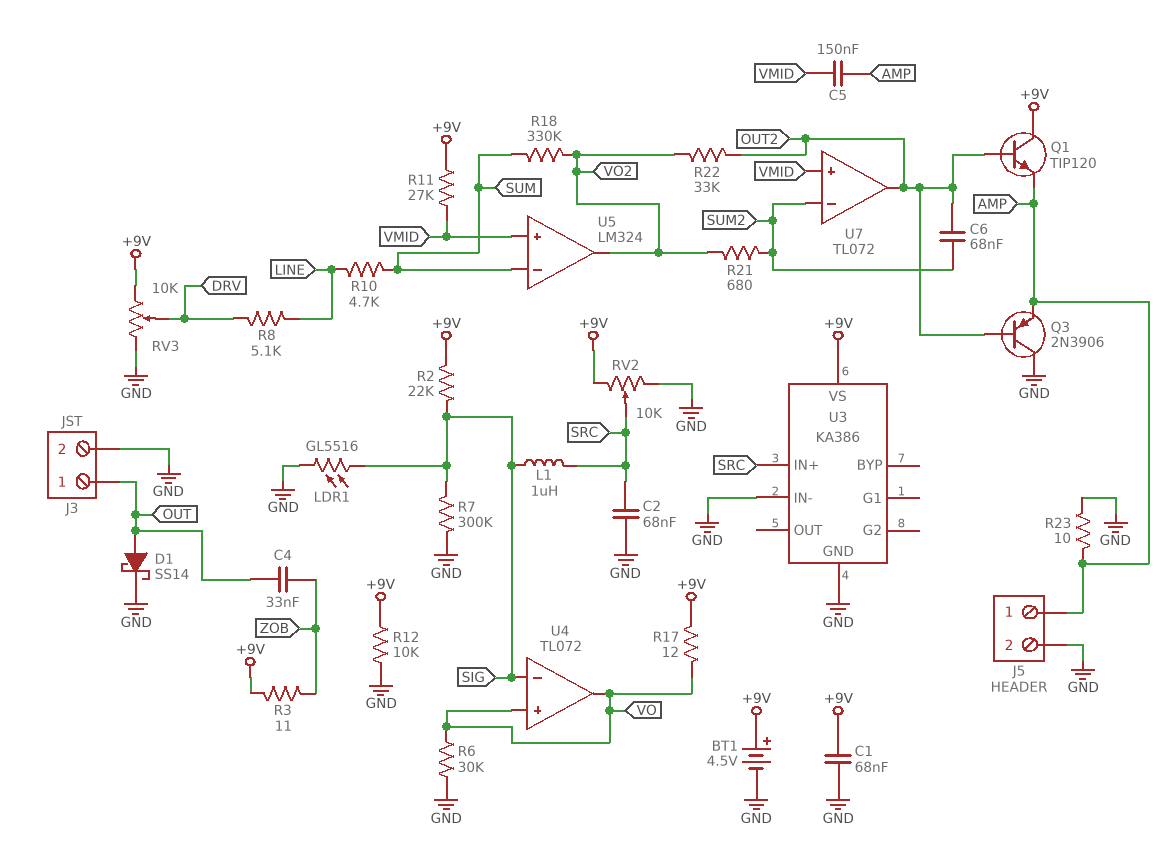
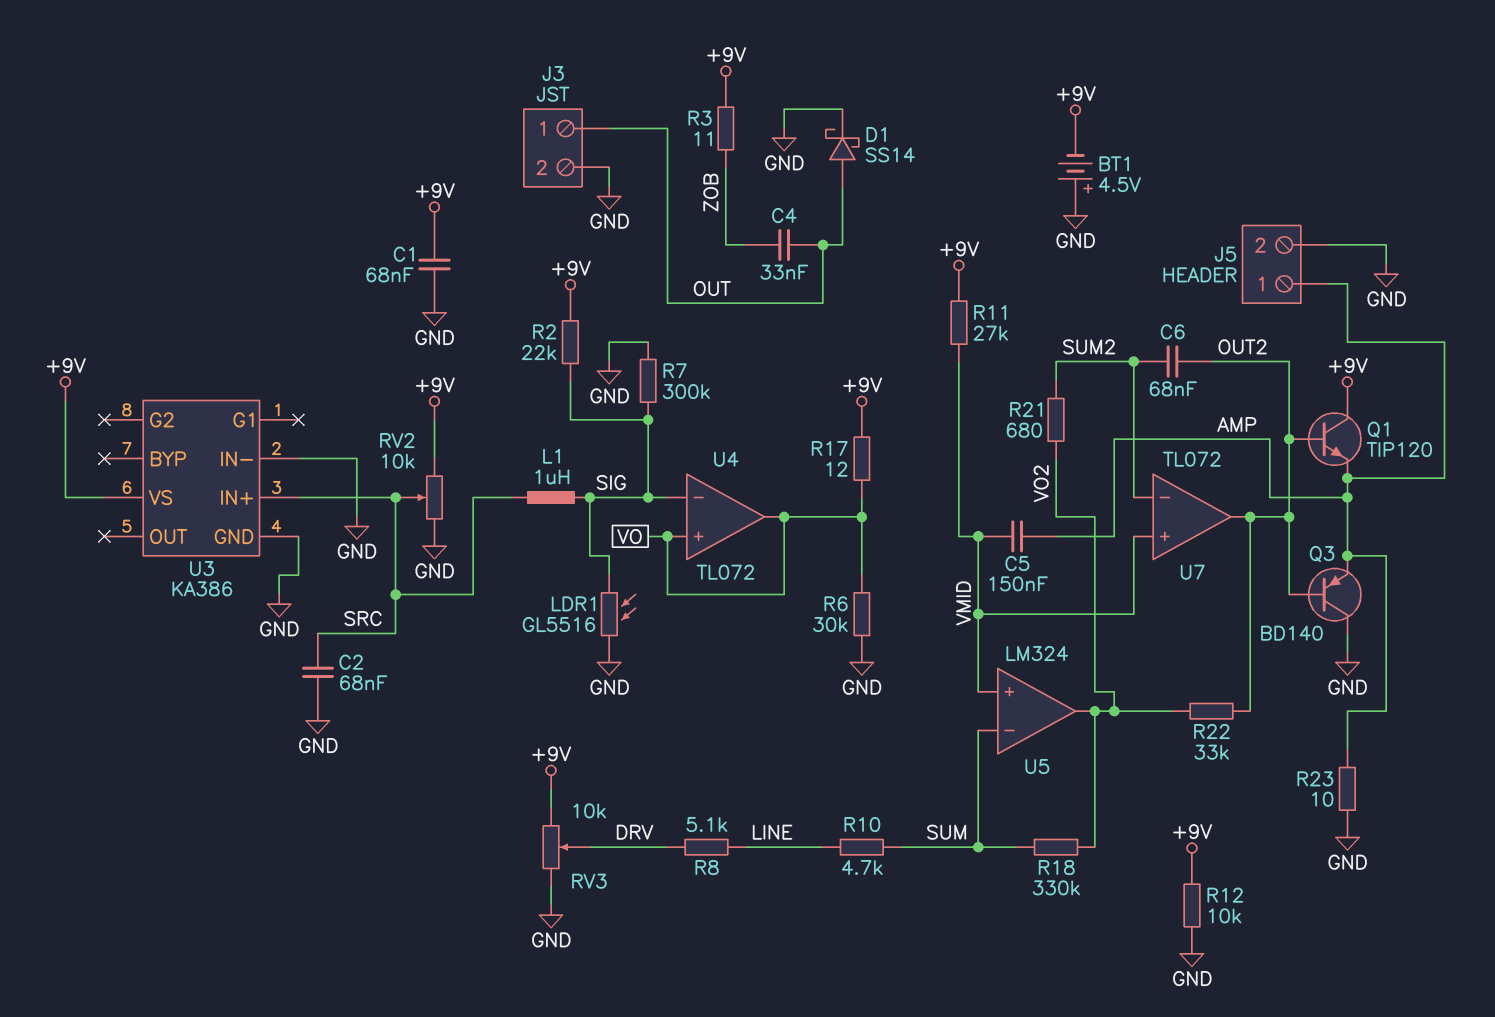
BT1: 4.5V (plus +9V, minus GND) -> 4.5V (plus GND, minus +9V)
Q3: PNP 2N3906 (B OUT2, C GND, E AMP) -> PNP BD140 (B OUT2, C GND, E AMP)

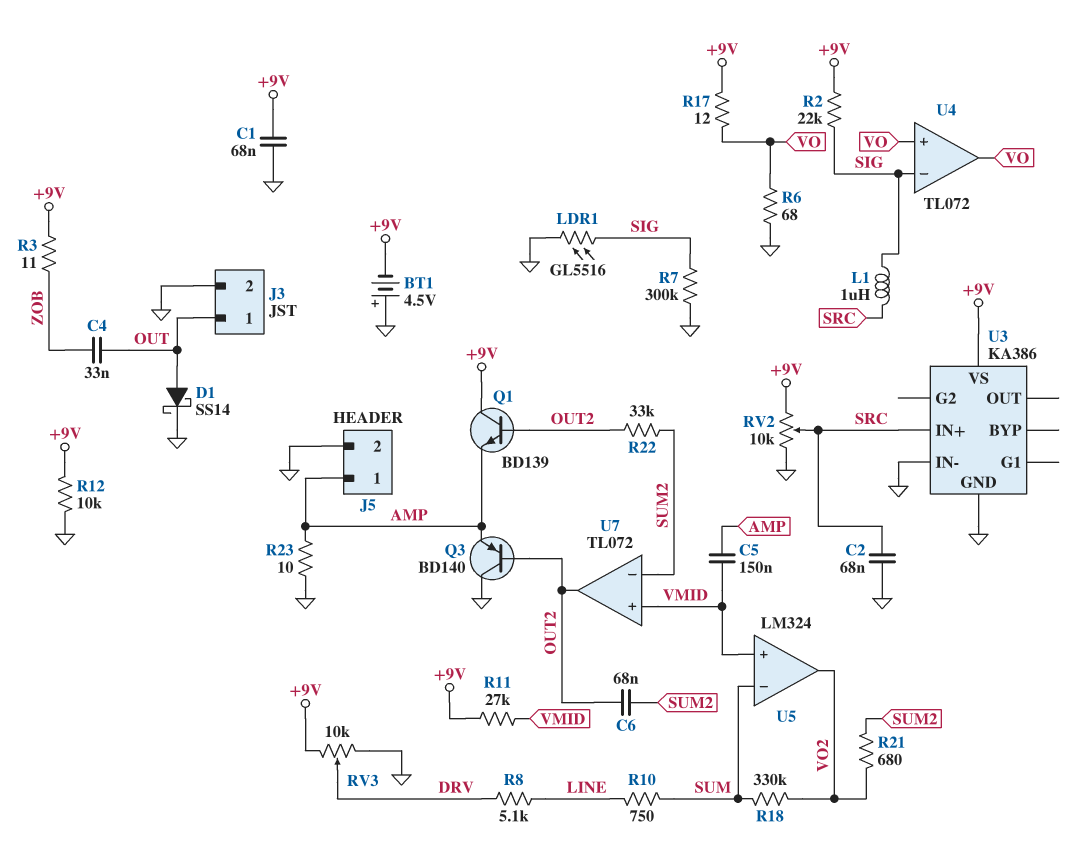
Q1: NPN TIP120 (B OUT2, C +9V, E AMP) -> NPN BD139 (B OUT2, C +9V, E AMP)
R6: 30k (GND, VO) -> 68 (GND, VO)
R10: 4.7k (LINE, SUM) -> 750 (LINE, SUM)
R22: 33k (OUT2, VO2) -> 33k (OUT2, SUM2)

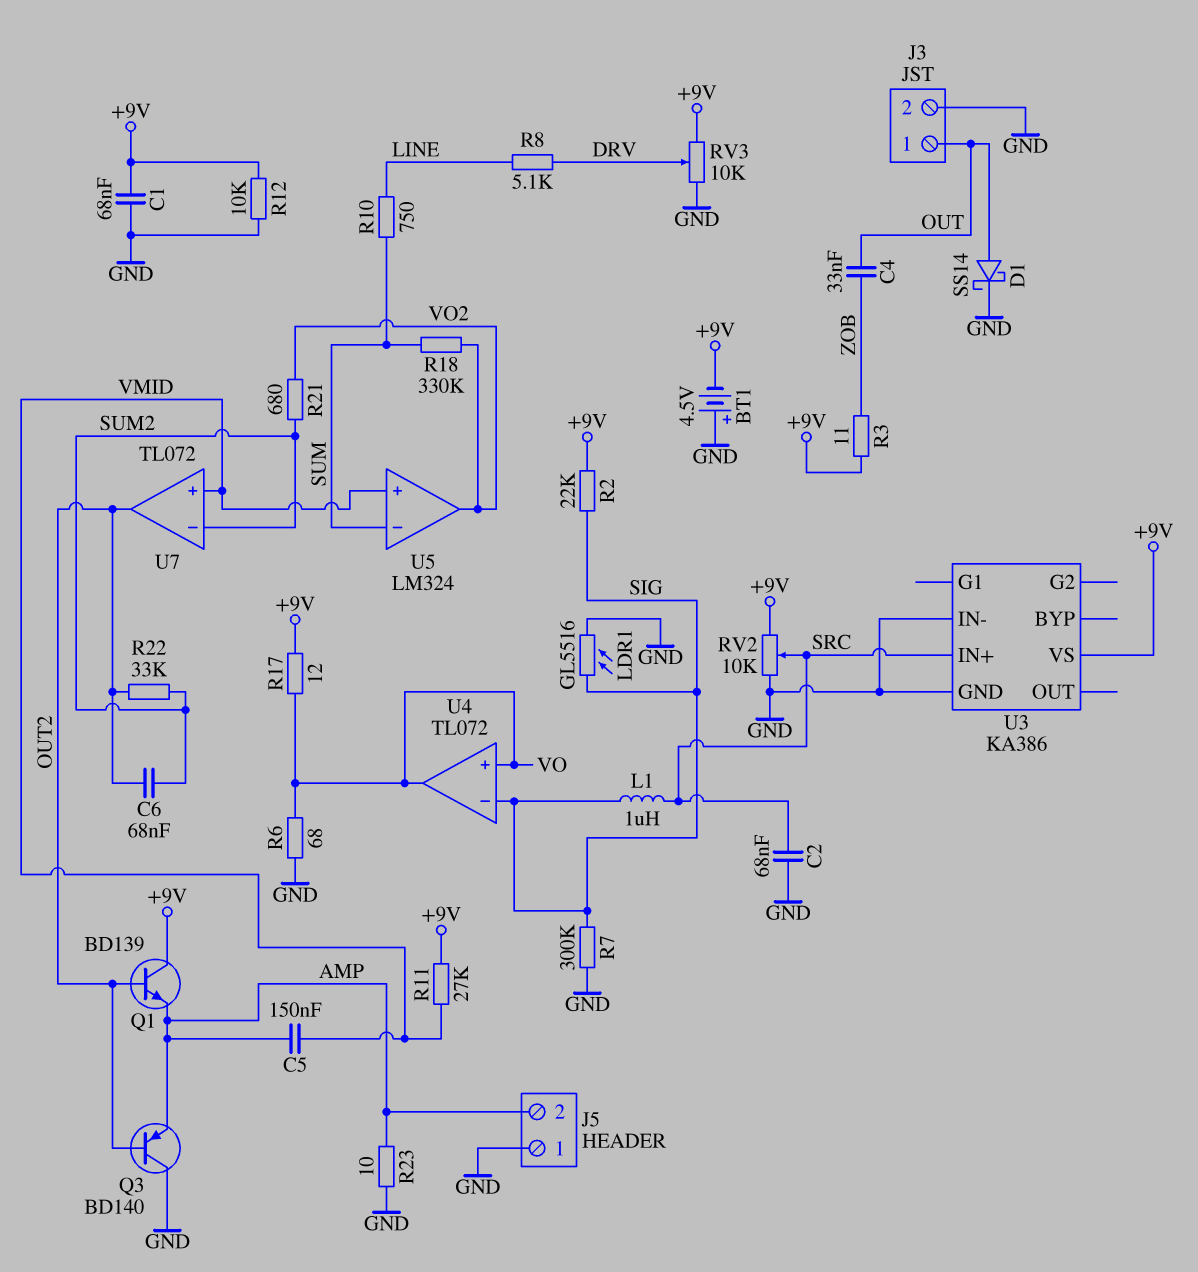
J5 pin 1: AMP -> GND
J5 pin 2: GND -> AMP

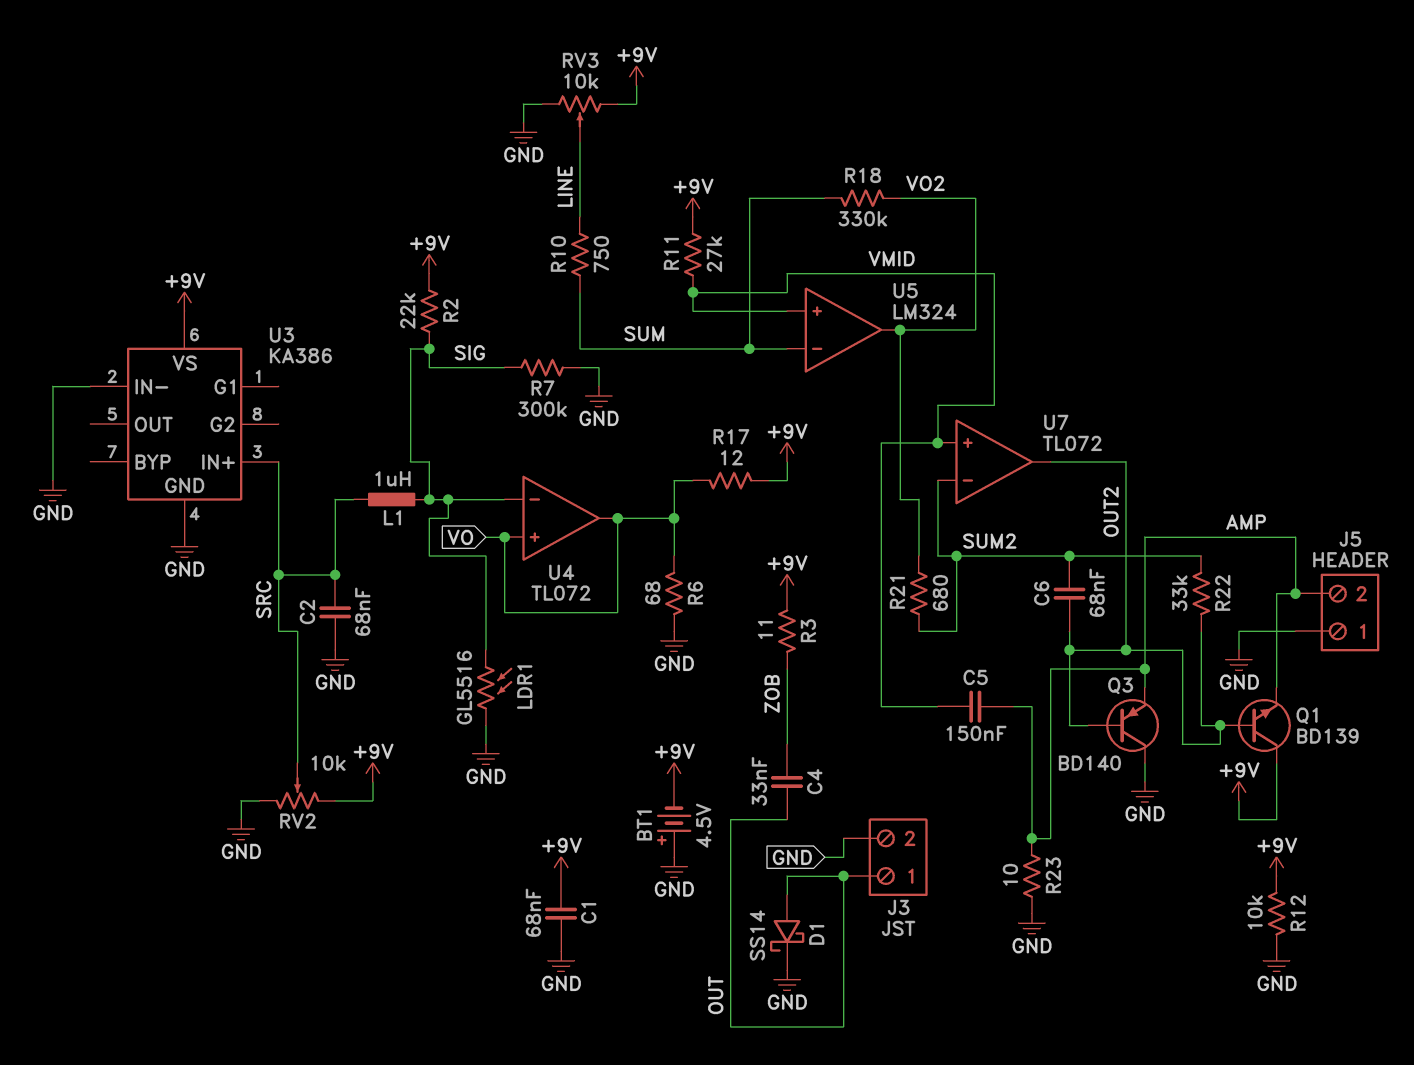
R8: 5.1k (DRV, LINE) -> none
RV3: 10k (+9V, GND, wiper DRV) -> 10k (+9V, GND, wiper LINE)

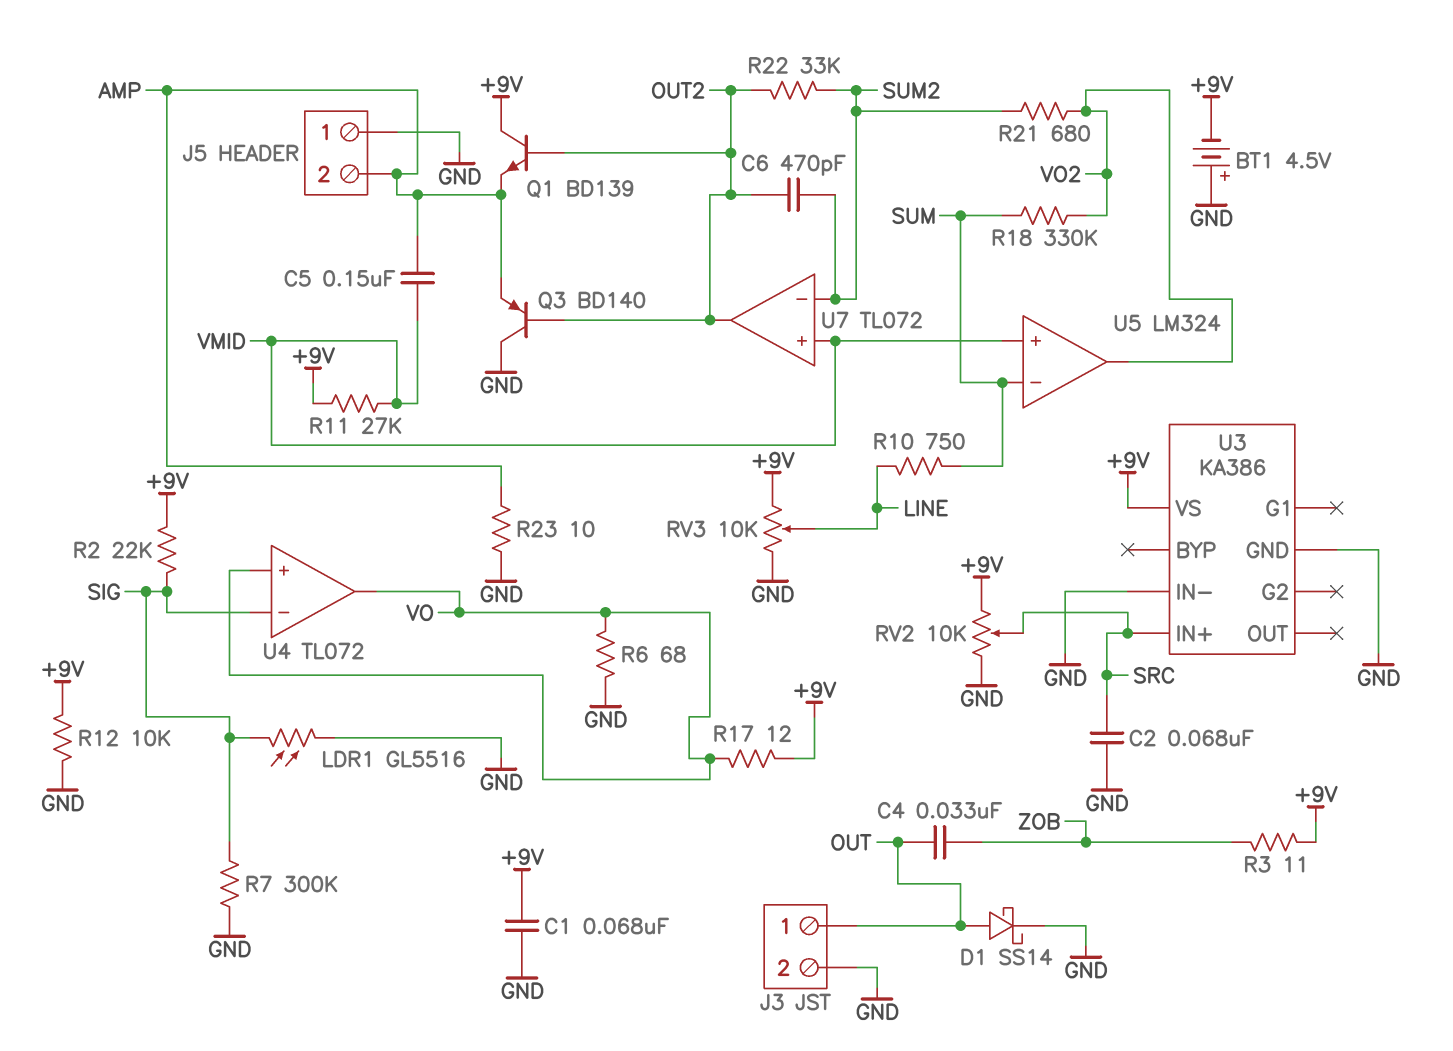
C6: 68nF (OUT2, SUM2) -> 470pF (OUT2, SUM2)
L1: 1uH (SIG, SRC) -> none

